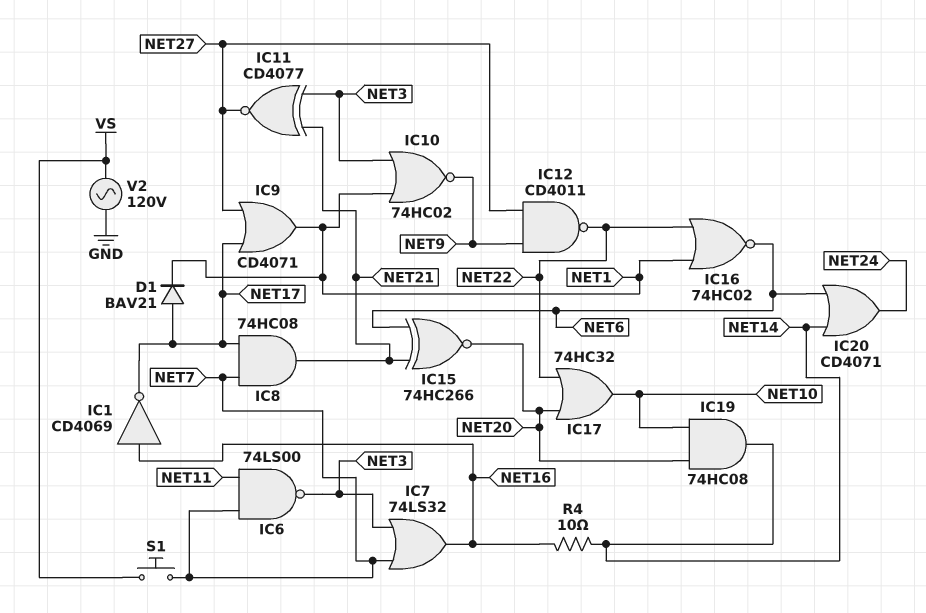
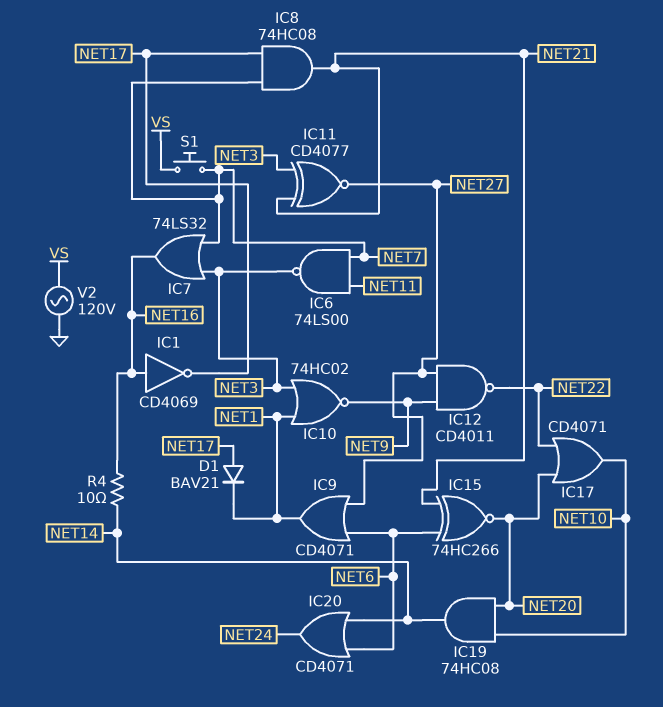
IC9: OR CD4071 (in NET17, in NET27, out NET1) -> OR CD4071 (in NET6, in NET27, out NET1)
IC16: NOR 74HC02 (in NET1, in NET22, out NET6) -> none
IC17: OR 74HC32 (in NET20, in NET22, out NET10) -> OR CD4071 (in NET20, in NET22, out NET10)

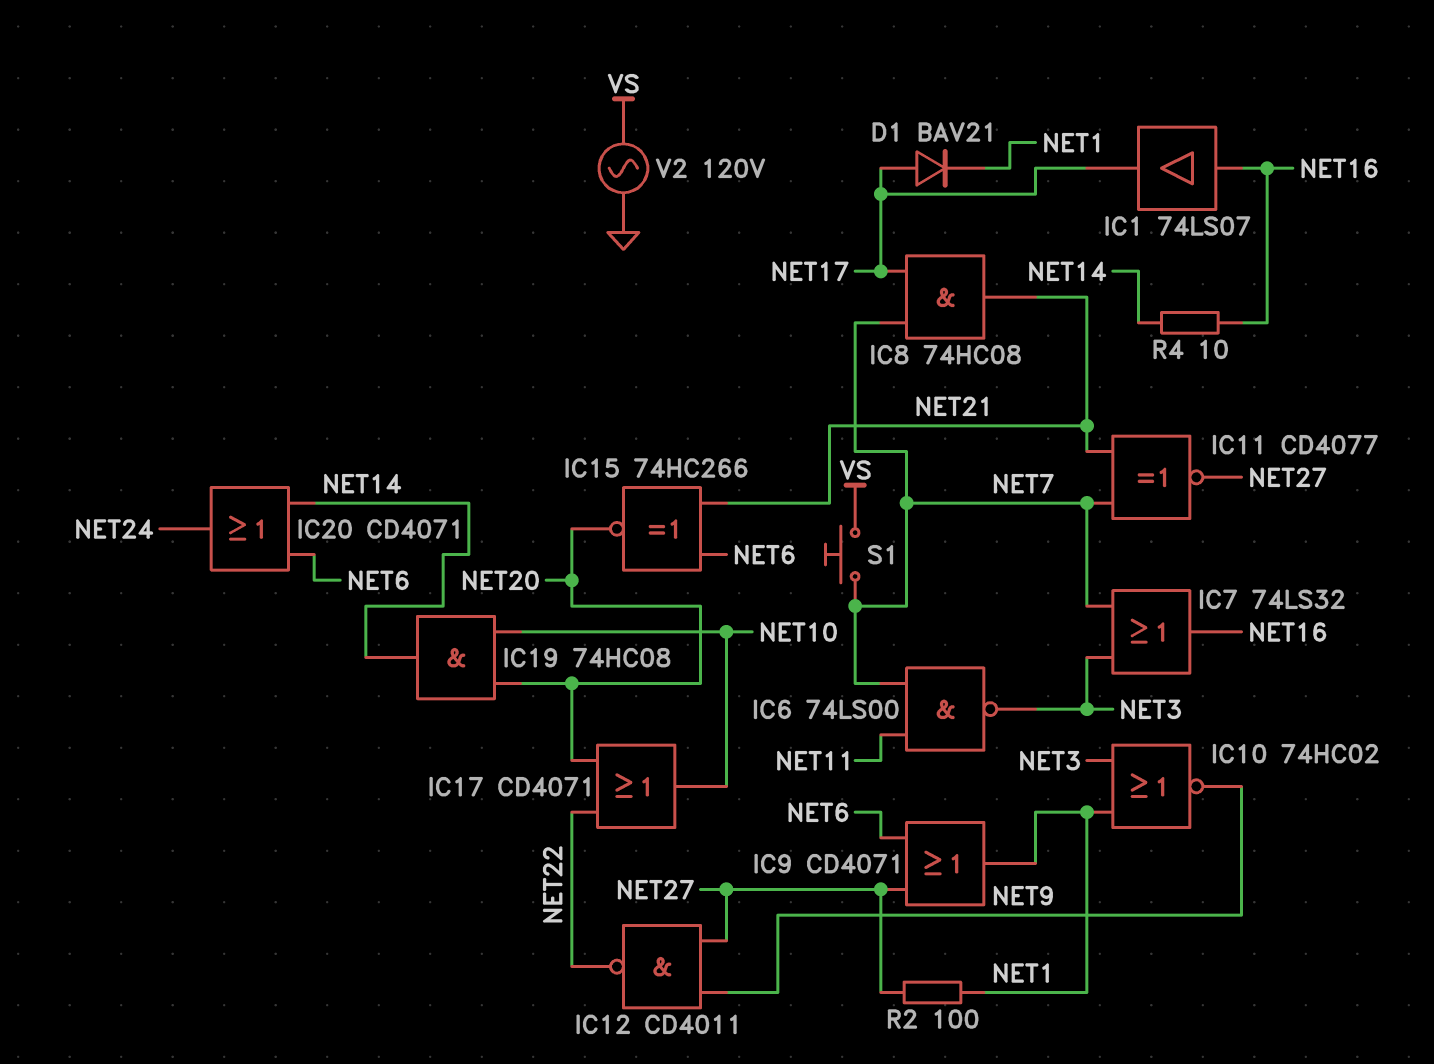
IC1: NOT CD4069 (in NET16, out NET17) -> buffer 74LS07 (in NET16, out NET17)
IC11: XNOR CD4077 (in NET3, in NET21, out NET27) -> XNOR CD4077 (in NET7, in NET21, out NET27)
R2: none -> 100 (NET1, NET27)

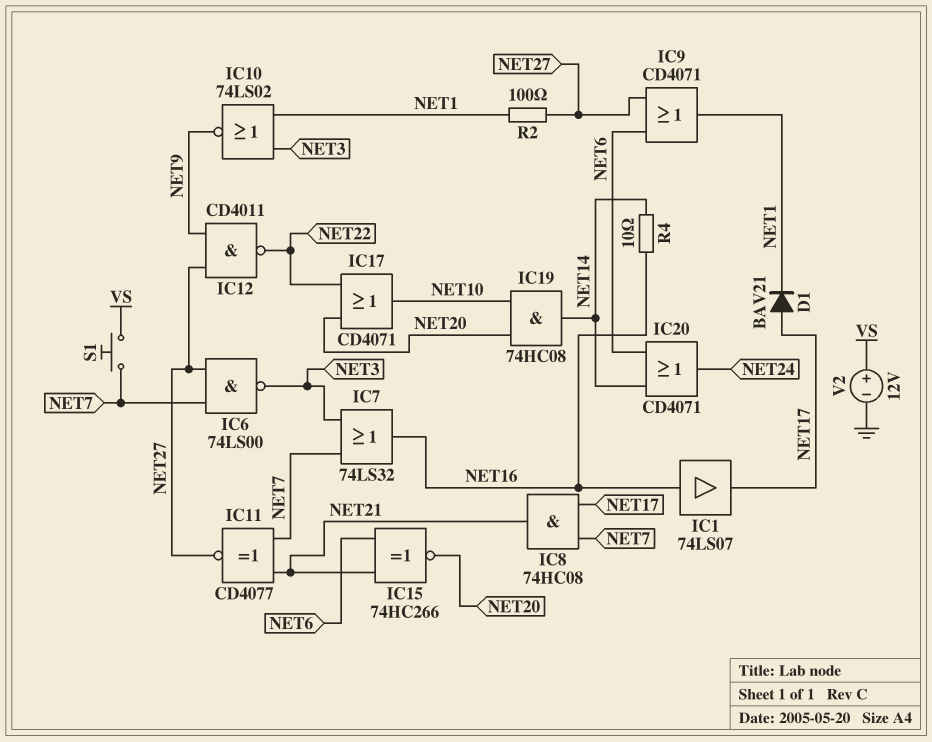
IC6: NAND 74LS00 (in NET7, in NET11, out NET3) -> NAND 74LS00 (in NET7, in NET27, out NET3)
IC10: NOR 74HC02 (in NET1, in NET3, out NET9) -> NOR 74LS02 (in NET1, in NET3, out NET9)
V2: AC 120V (GND, VS) -> 12V (plus VS, minus GND)

